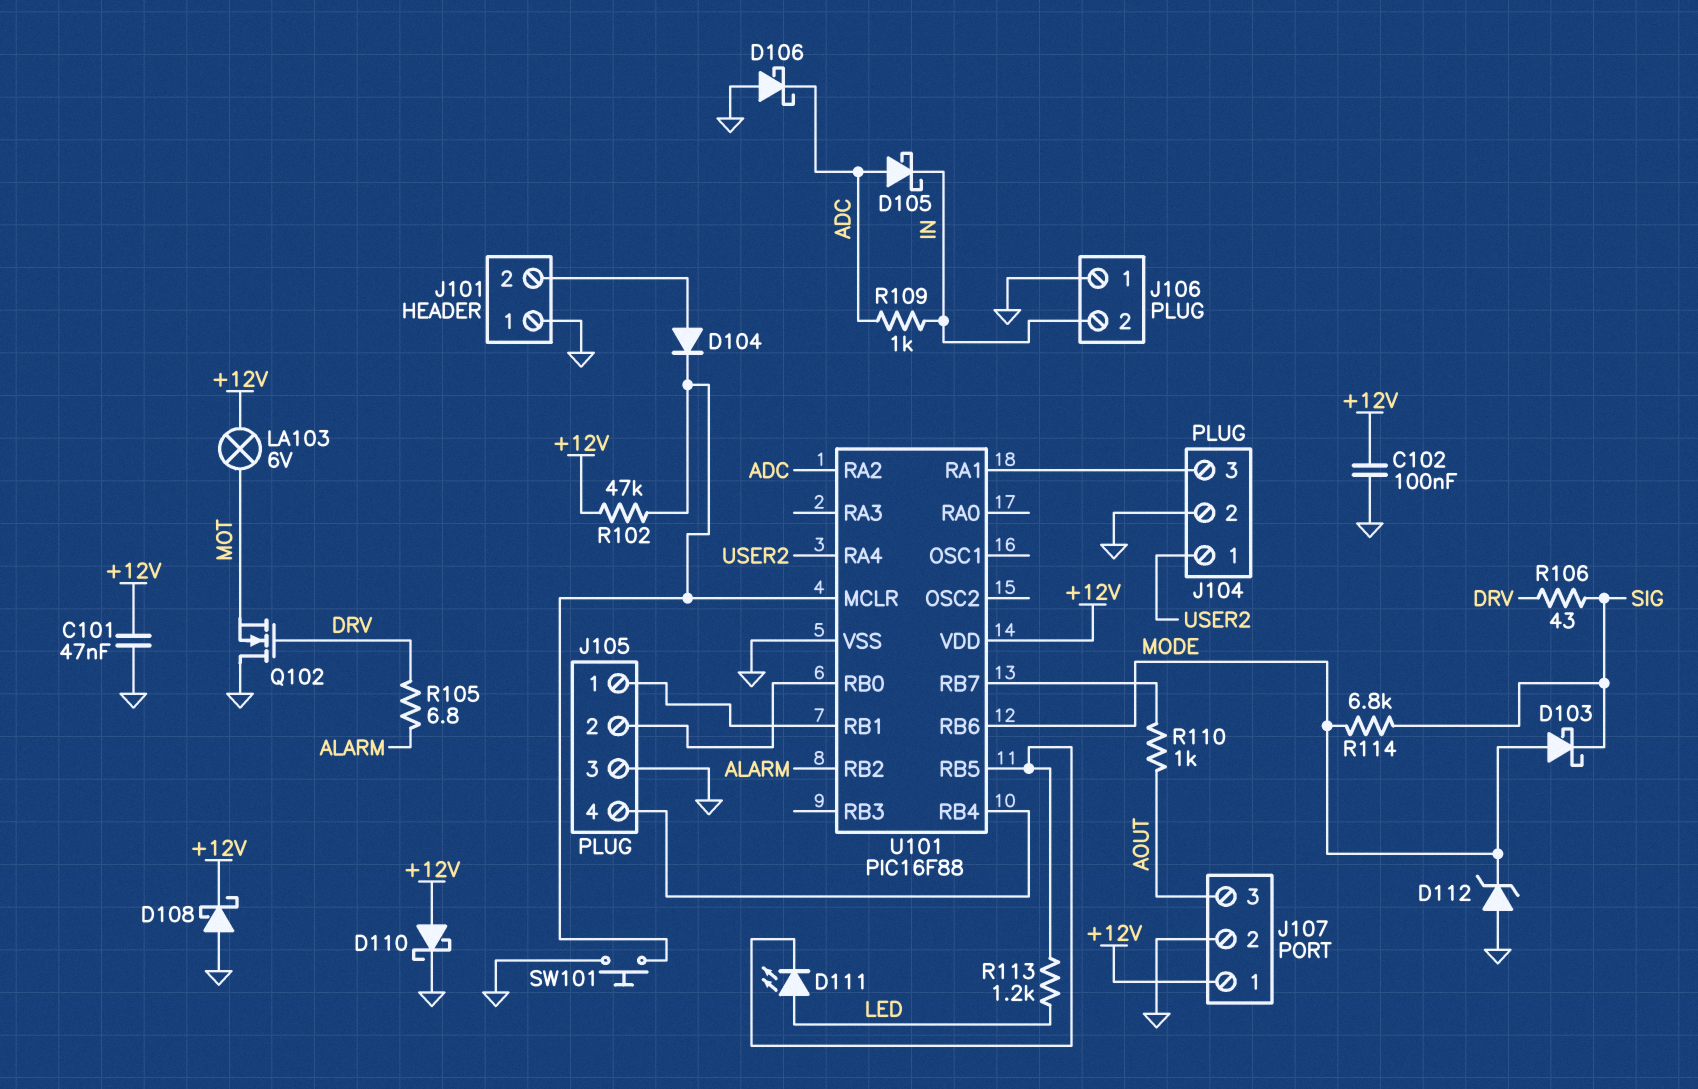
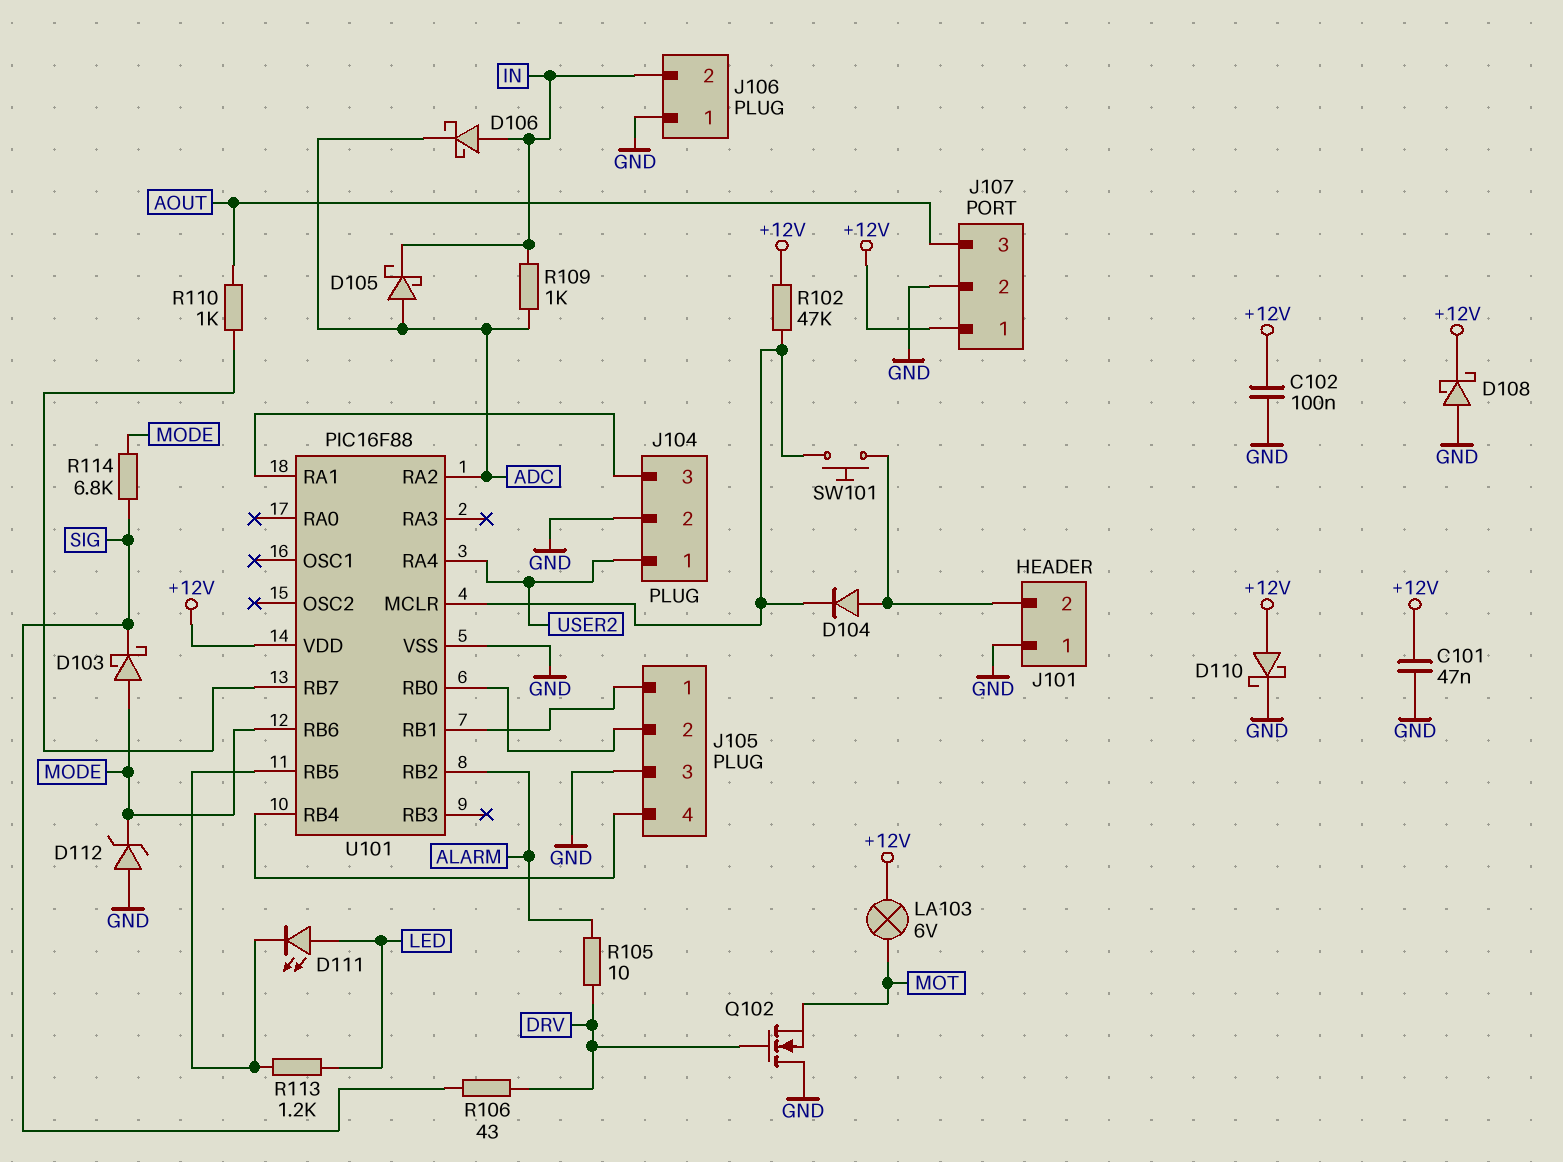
D106: schottky (A GND, K ADC) -> schottky (A IN, K ADC)
R105: 6.8 (ALARM, DRV) -> 10 (ALARM, DRV)
SW101: button (GND, U101/MCLR) -> button (J101/2, U101/MCLR)

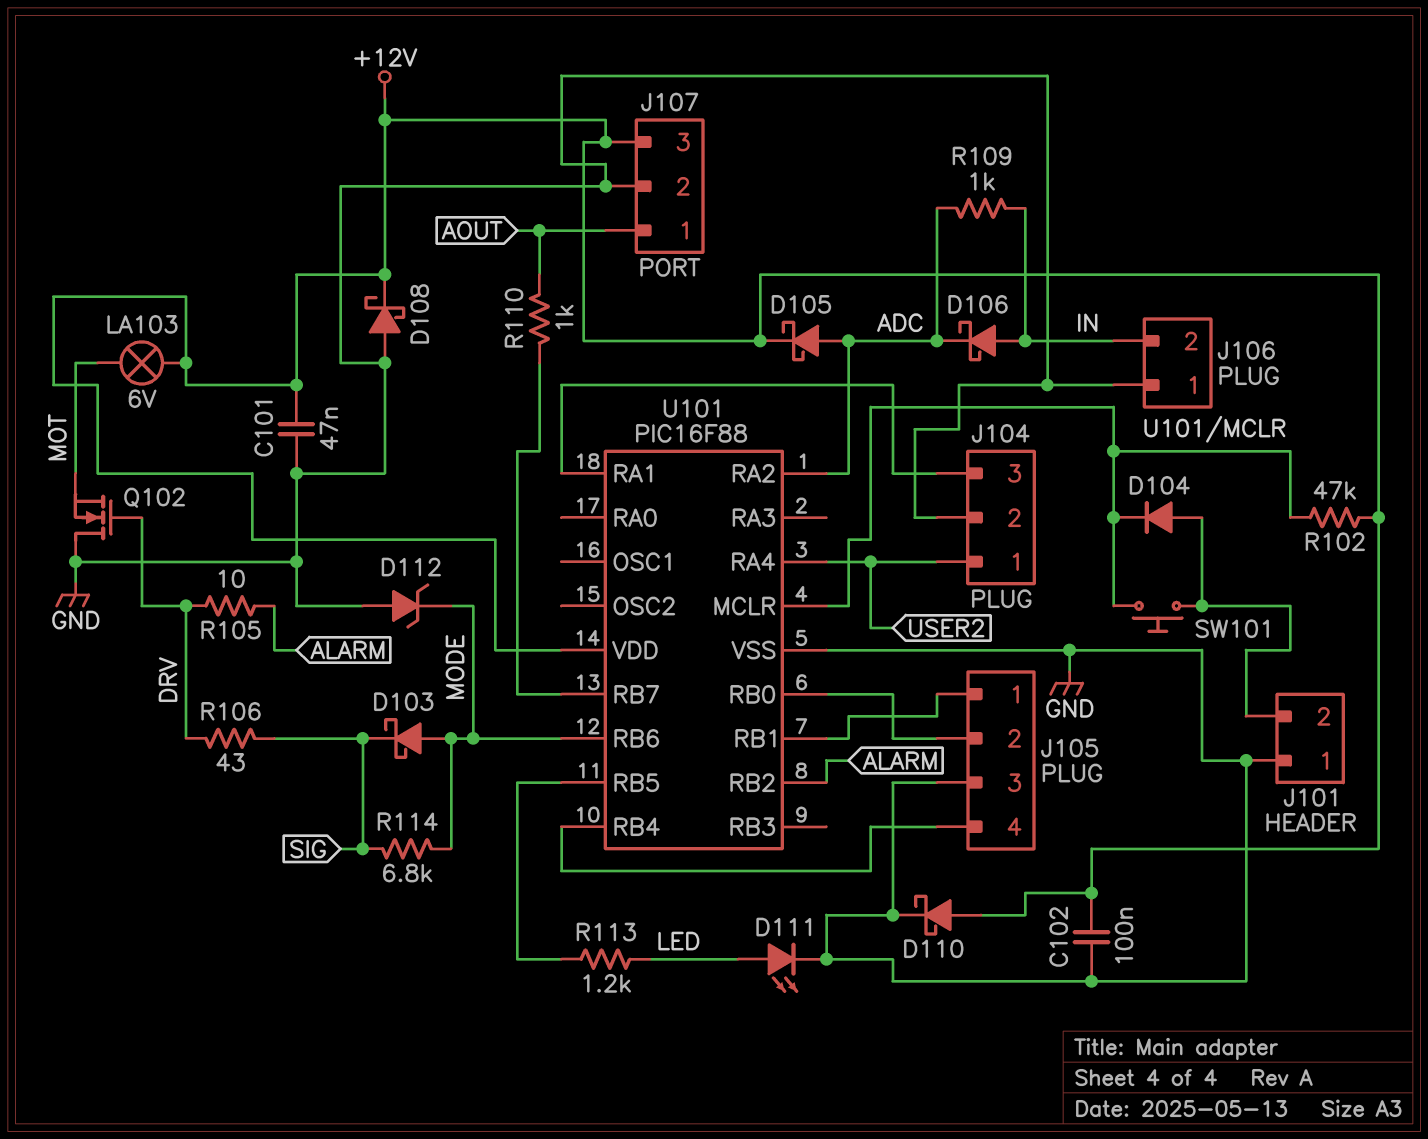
D105: schottky (A ADC, K IN) -> schottky (A ADC, K +12V)
D111: LED (A LED, K U101/RB5) -> LED (A LED, K GND)
J107 pin 1: +12V -> AOUT
J107 pin 3: AOUT -> +12V

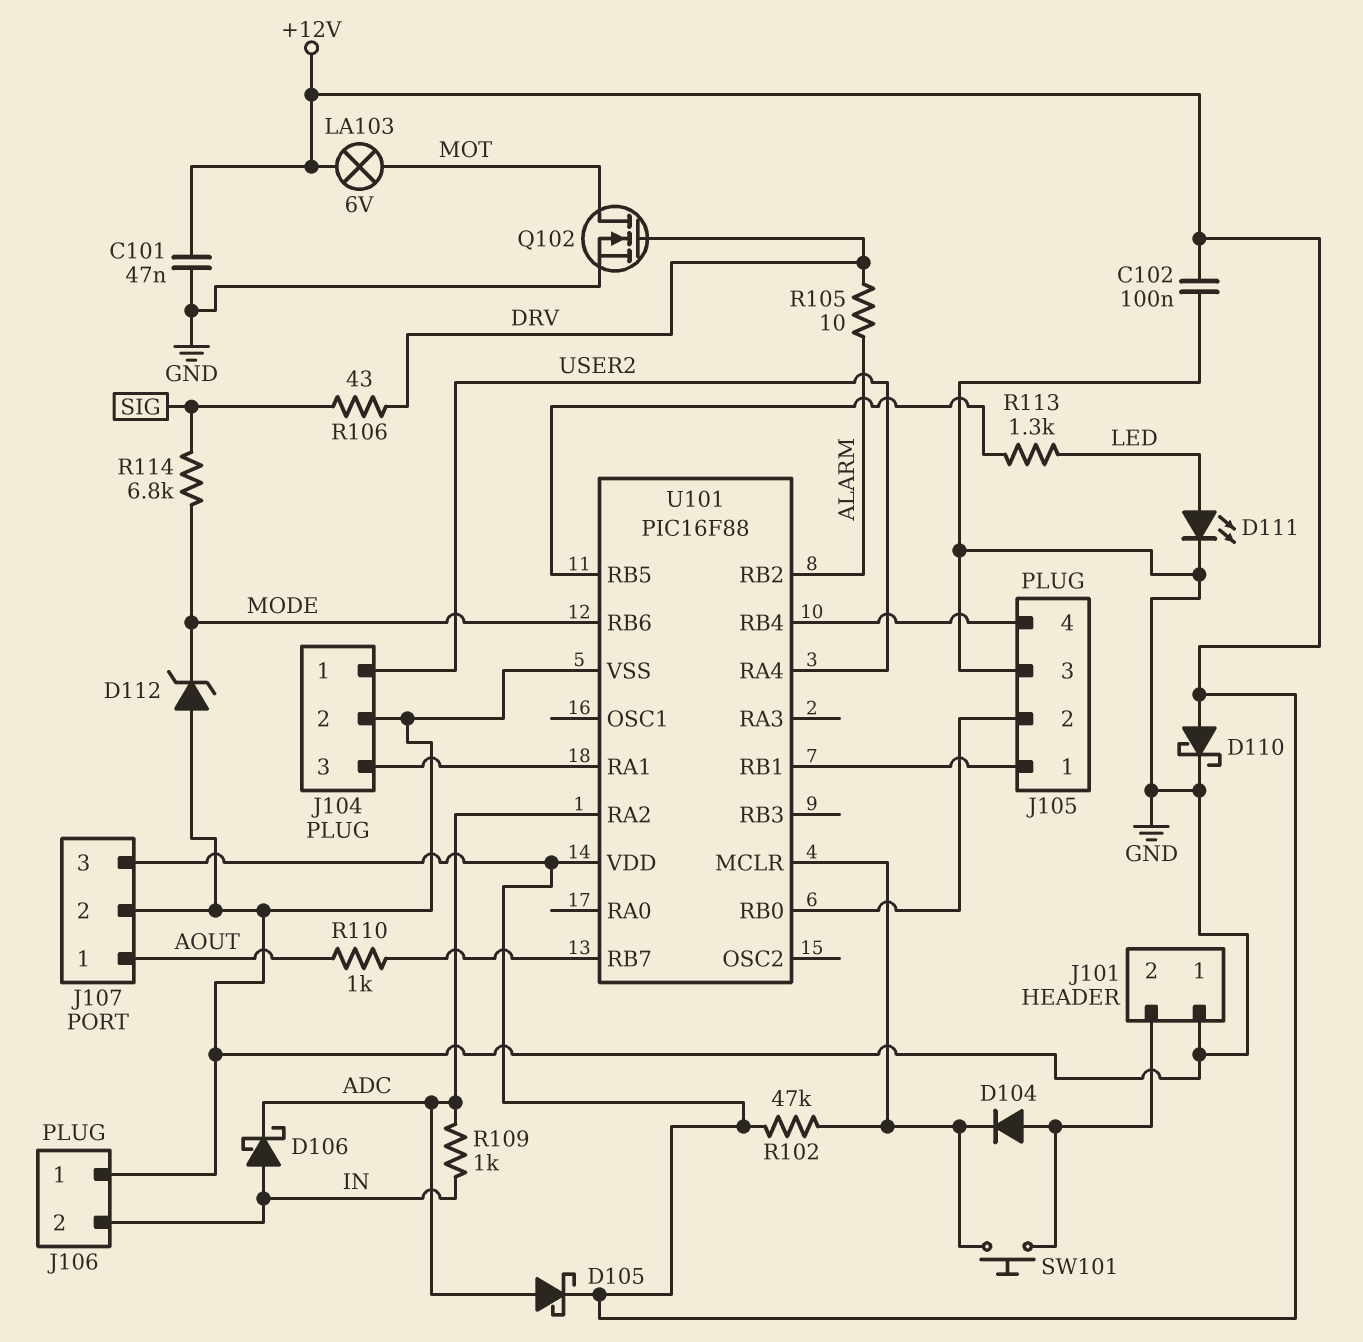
D103: schottky (A MODE, K SIG) -> none
D108: schottky (A GND, K +12V) -> none
Q102: NMOS (G DRV, D GND, S MOT) -> NMOS (G DRV, D MOT, S GND)
R113: 1.2k (LED, U101/RB5) -> 1.3k (LED, U101/RB5)

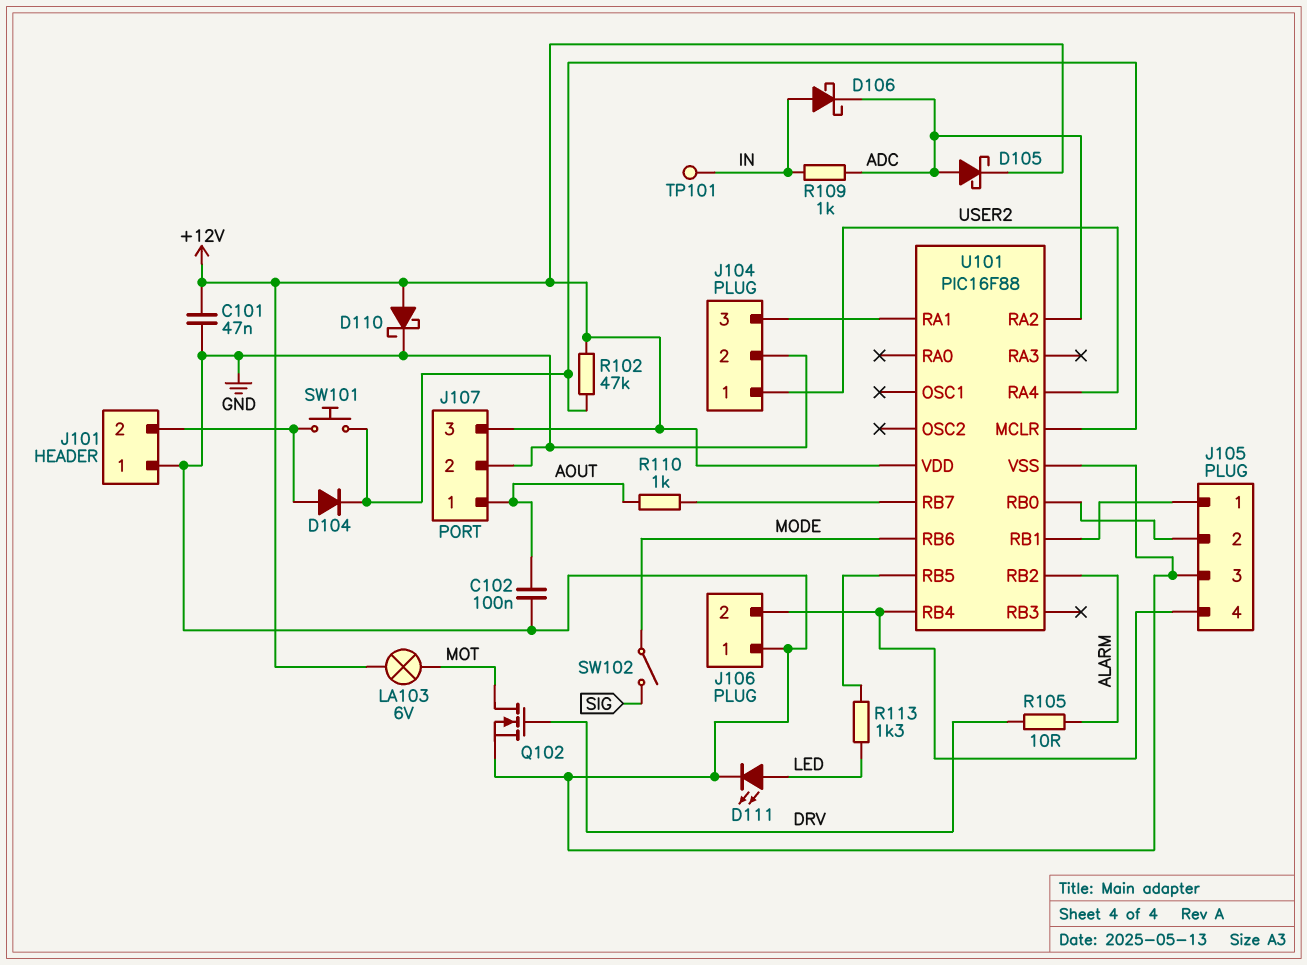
C102: 100nF (+12V, GND) -> 100nF (AOUT, GND)
D112: zener (A GND, K MODE) -> none
J106 pin 2: IN -> J105/4
R106: 43 (DRV, SIG) -> none
R114: 6.8k (MODE, SIG) -> none
SW102: none -> switch (MODE, SIG)
TP101: none -> test point (IN)

